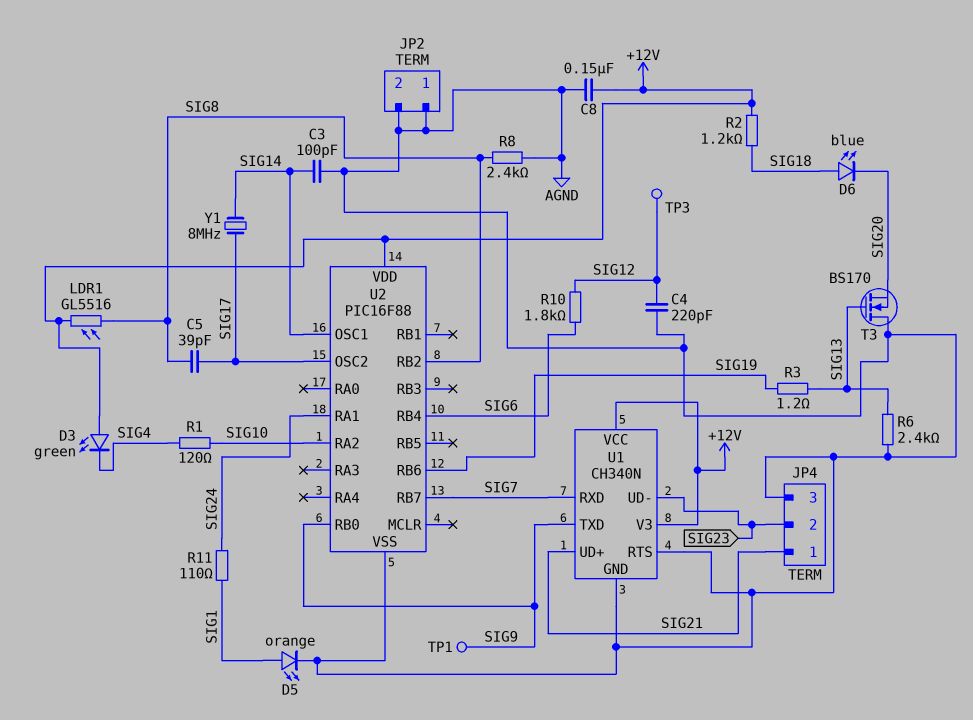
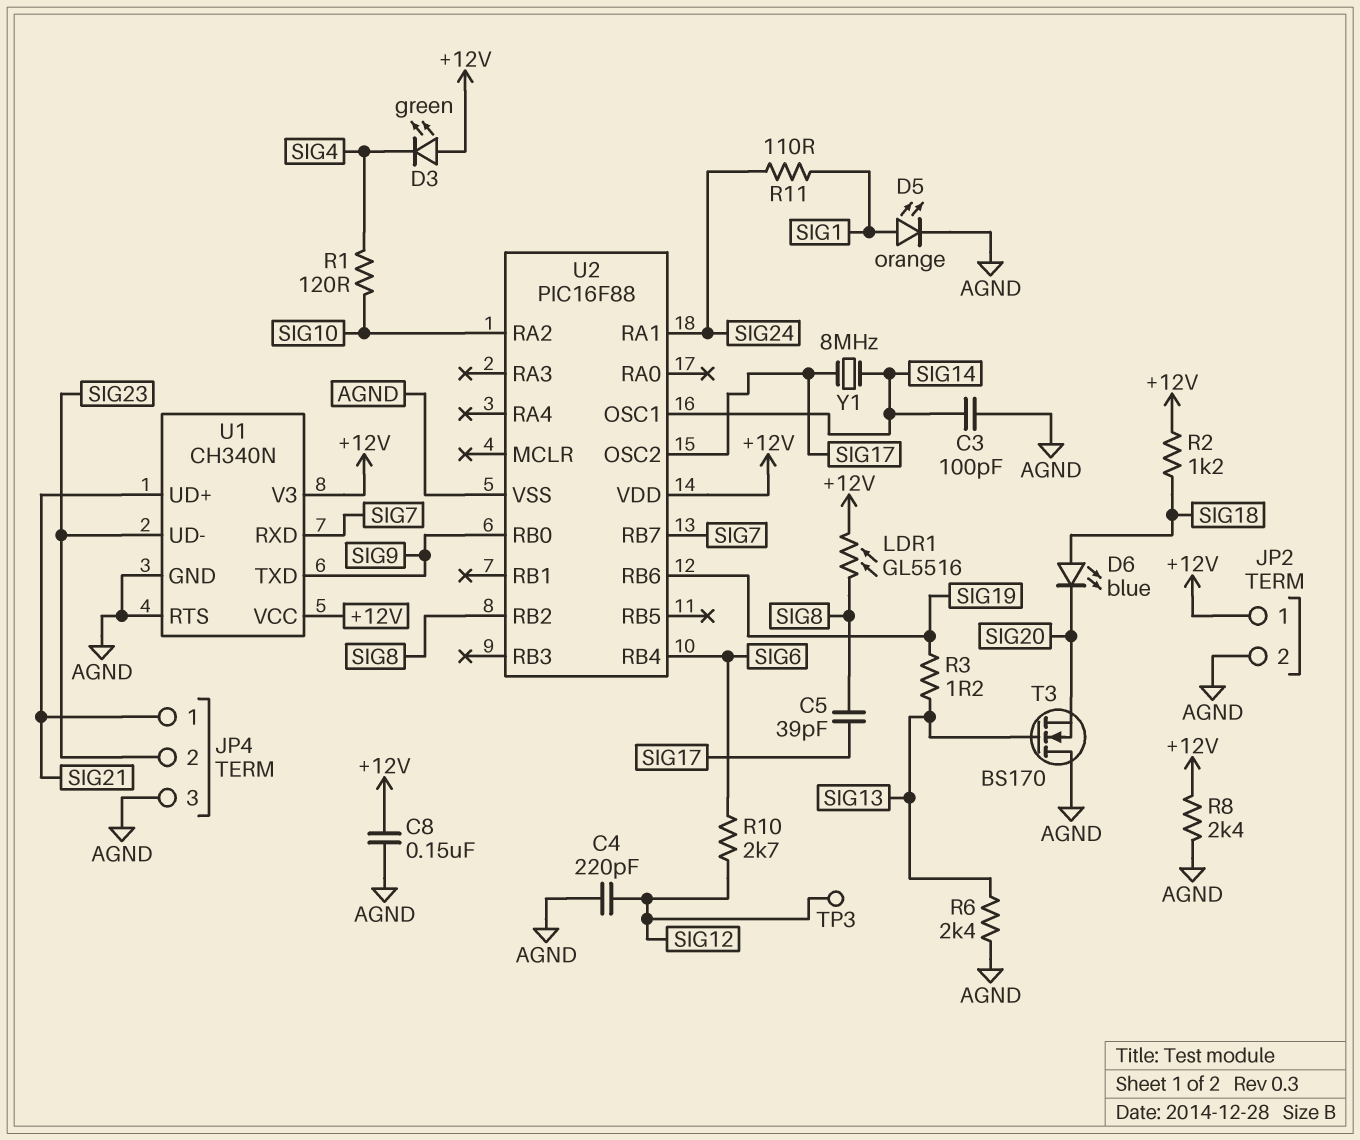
JP2 pin 1: AGND -> +12V
R8: 2.4k (AGND, SIG8) -> 2.4k (+12V, AGND)
R10: 1.8k (SIG6, SIG12) -> 2.7k (SIG6, SIG12)
TP1: test point (SIG9) -> none

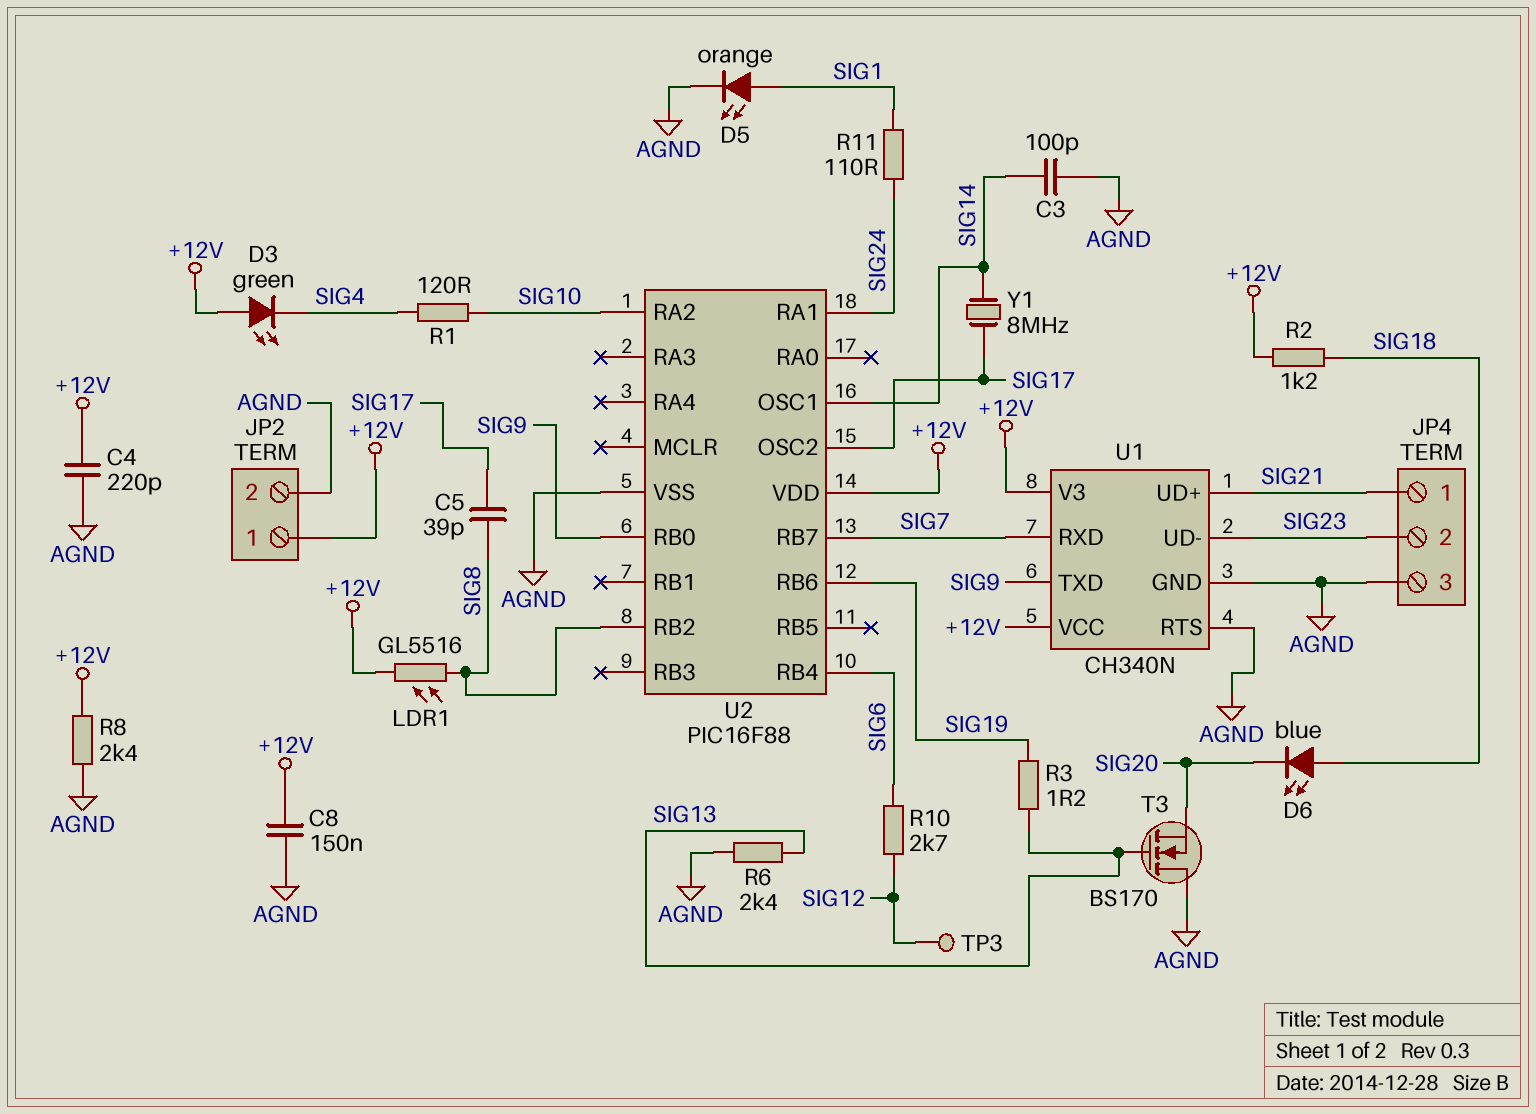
C4: 220pF (AGND, SIG12) -> 220pF (+12V, AGND)

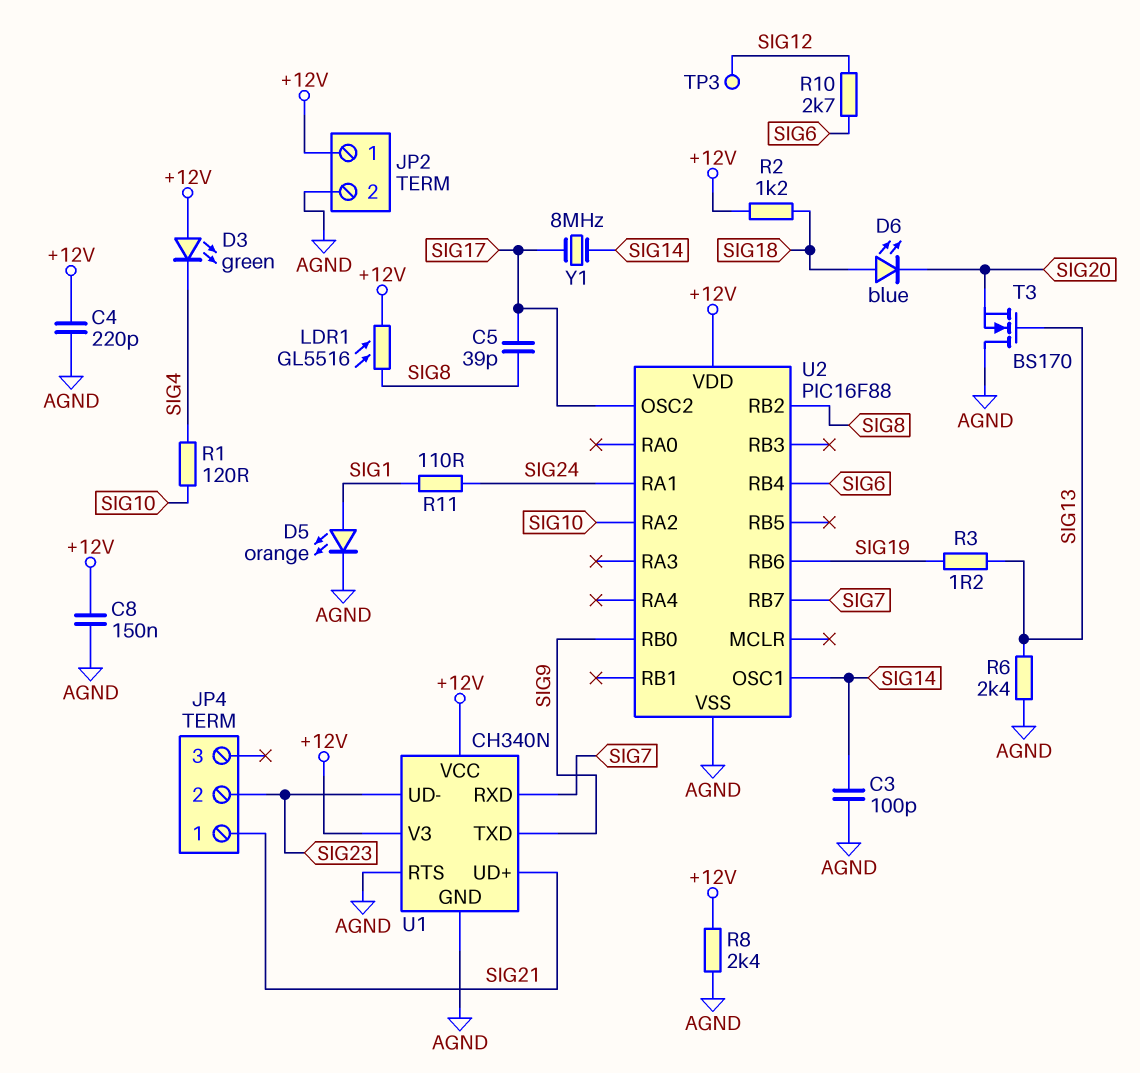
JP4 pin 3: AGND -> none

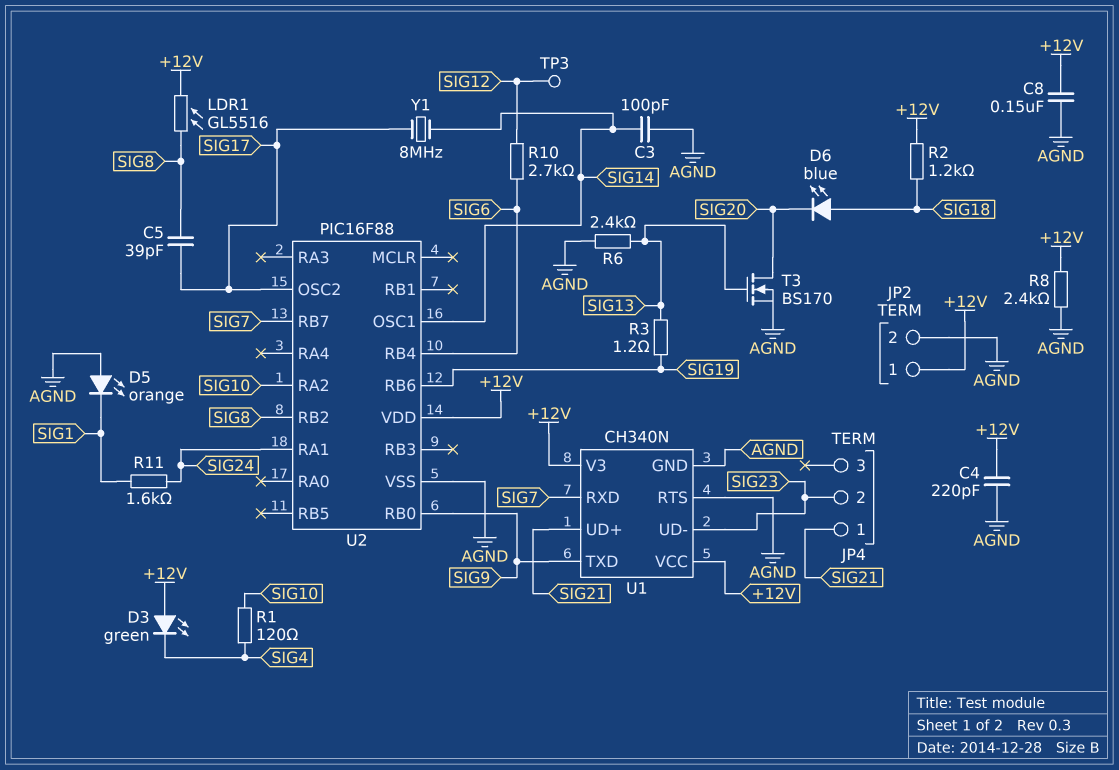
D5: LED orange (A SIG1, K AGND) -> LED orange (A AGND, K SIG1)
R11: 110 (SIG1, SIG24) -> 1.6k (SIG1, SIG24)
T3: NMOS BS170 (G SIG13, D AGND, S SIG20) -> NMOS BS170 (G SIG13, D SIG20, S AGND)

